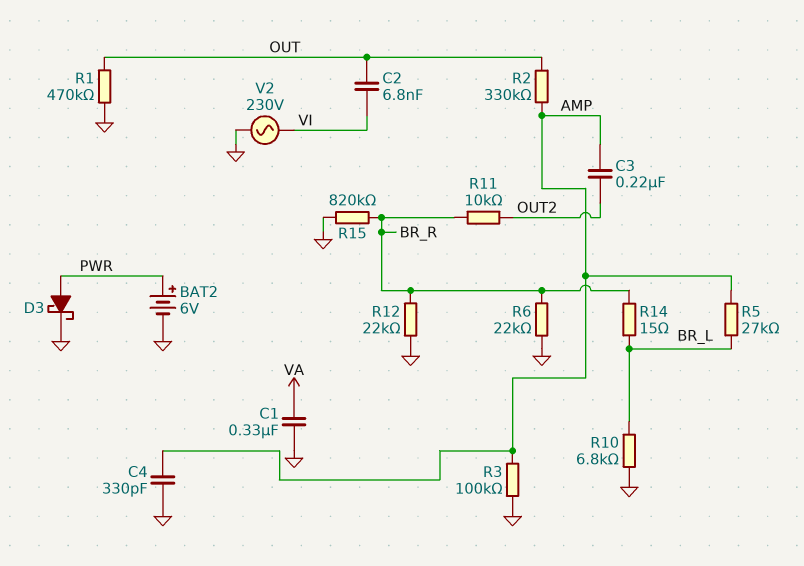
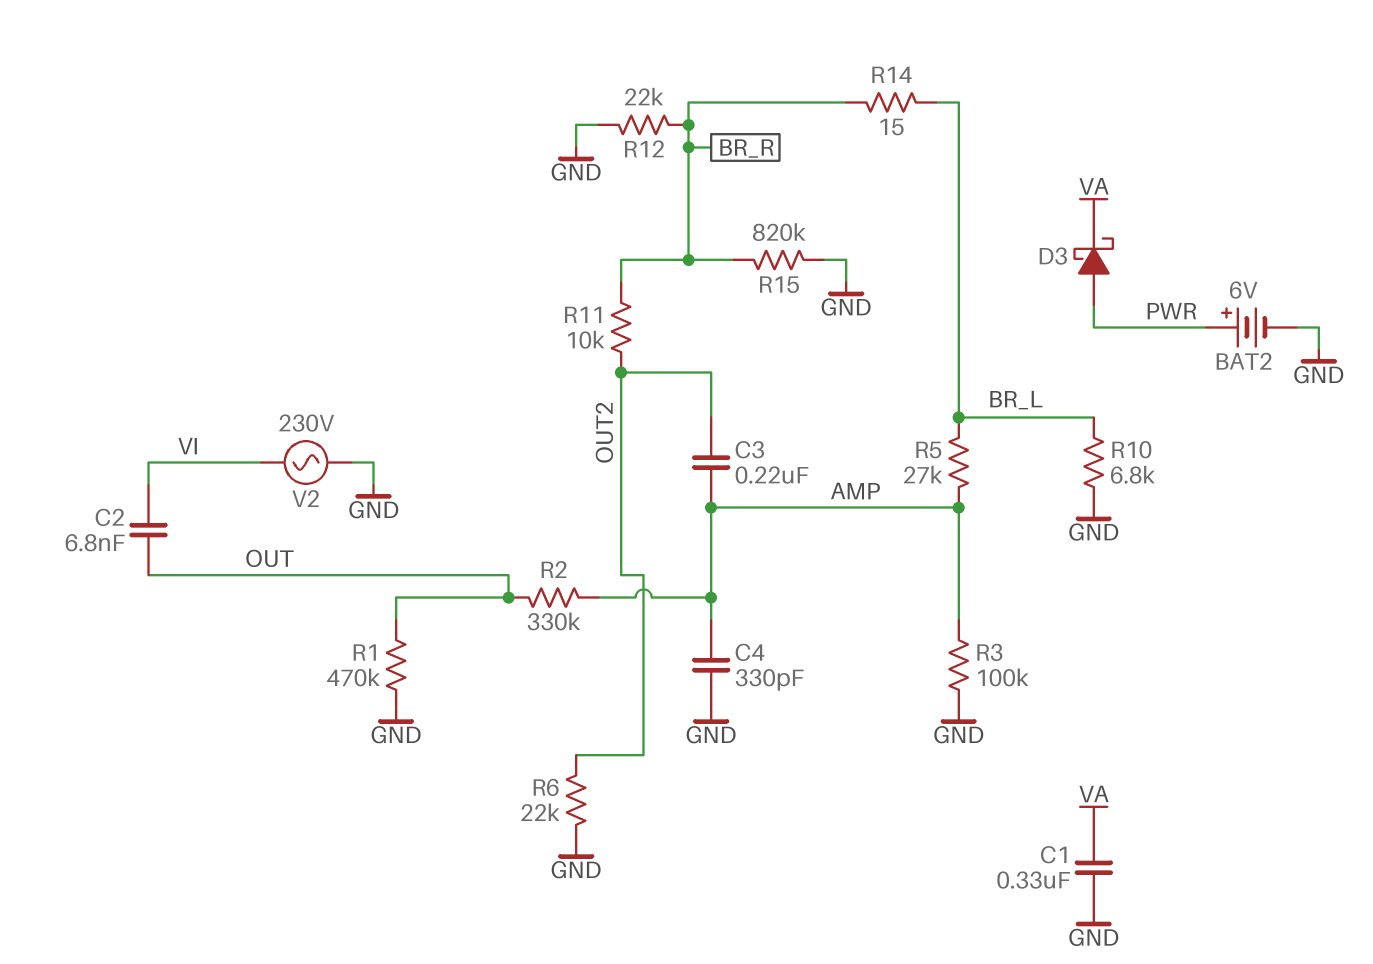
D3: schottky (A PWR, K GND) -> schottky (A PWR, K VA)
R6: 22k (BR_R, GND) -> 22k (GND, OUT2)

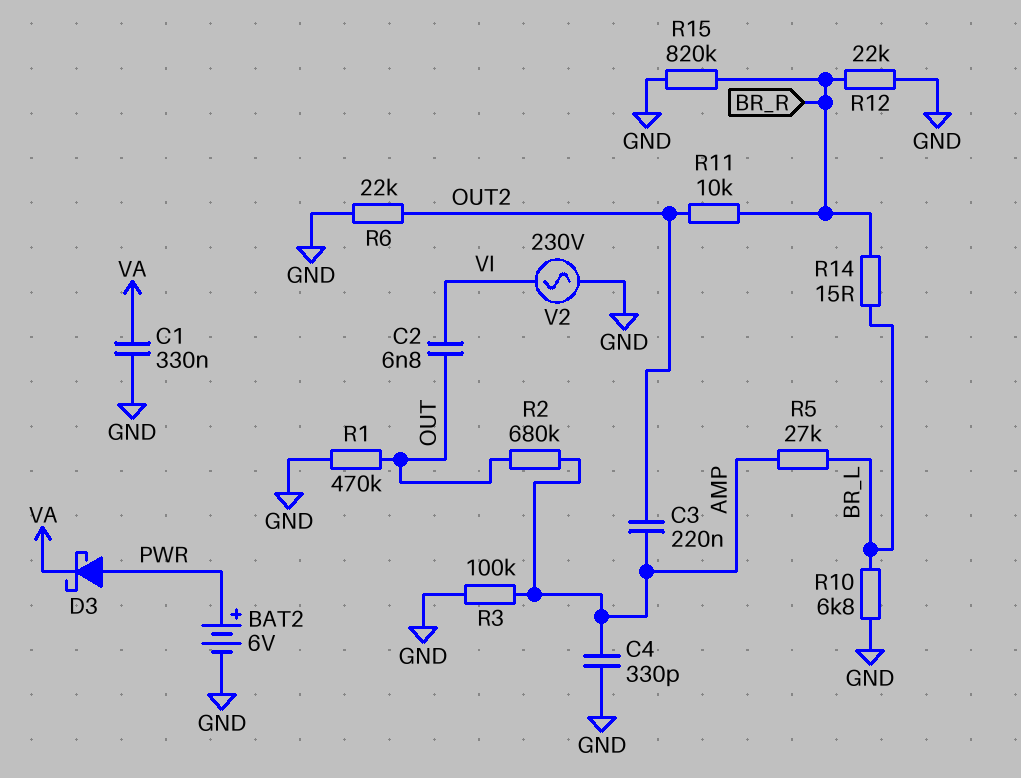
R2: 330k (AMP, OUT) -> 680k (AMP, OUT)

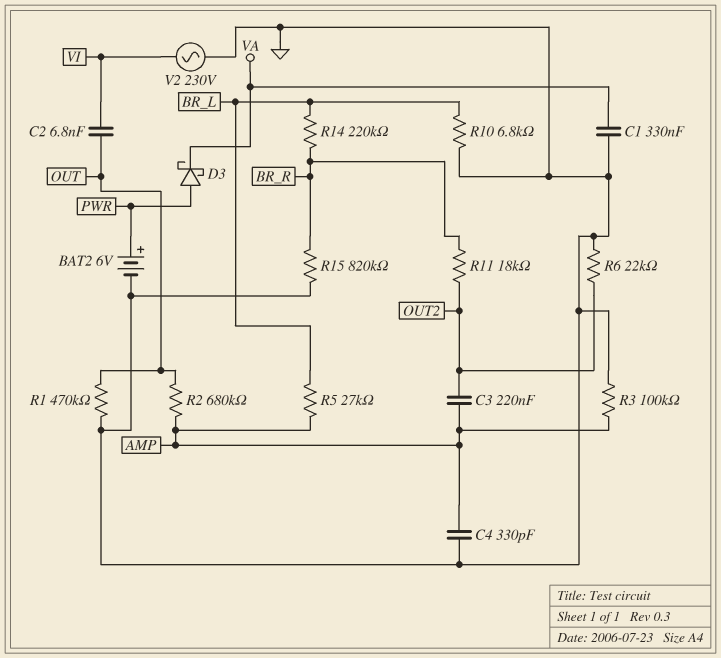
R11: 10k (BR_R, OUT2) -> 18k (BR_R, OUT2)
R12: 22k (BR_R, GND) -> none
R14: 15 (BR_L, BR_R) -> 220k (BR_L, BR_R)

